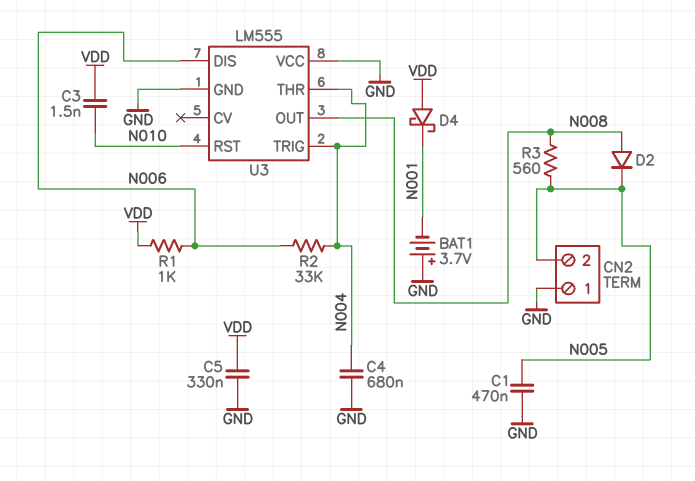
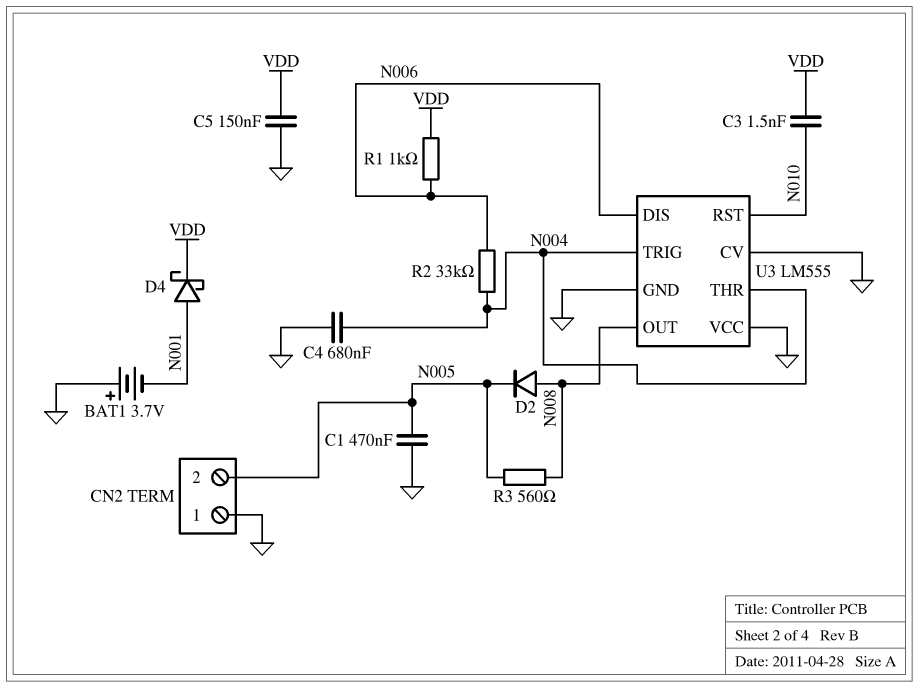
C5: 330nF (GND, VDD) -> 150nF (GND, VDD)
D4: schottky (A VDD, K N001) -> schottky (A N001, K VDD)
U3 pin CV: none -> GND

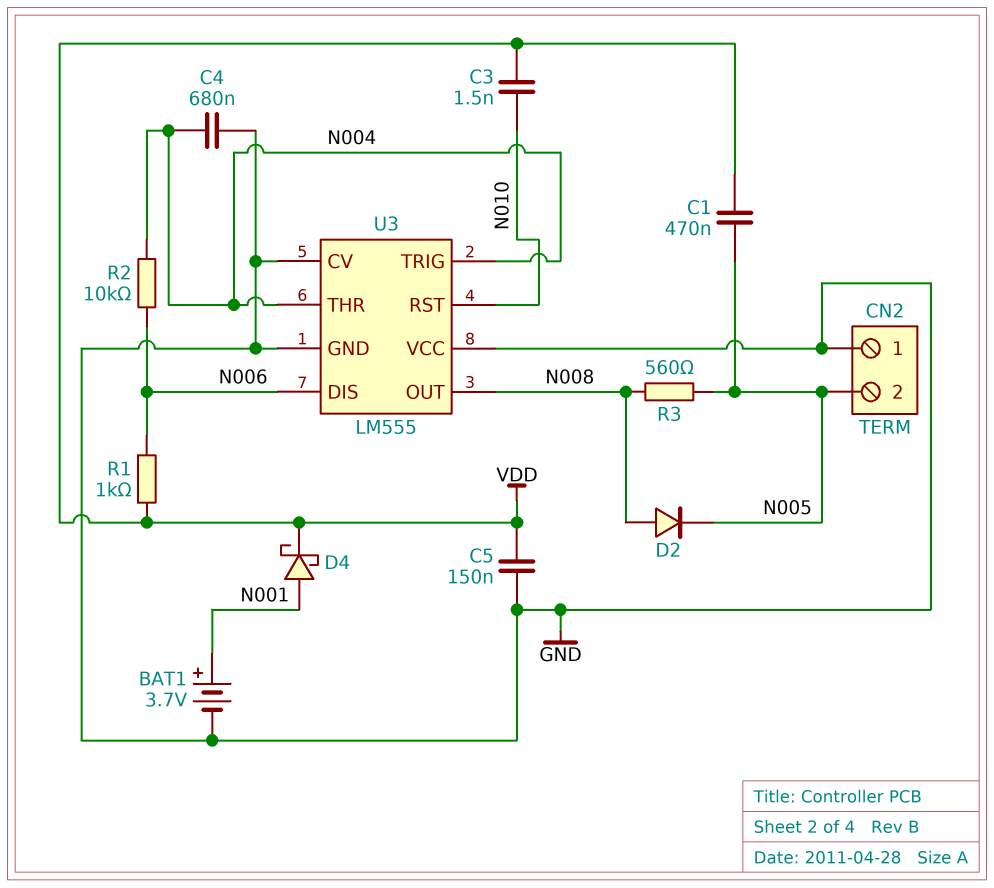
BAT1: 3.7V (plus GND, minus N001) -> 3.7V (plus N001, minus GND)
C1: 470nF (GND, N005) -> 470nF (N005, VDD)
R2: 33k (N004, N006) -> 10k (N004, N006)

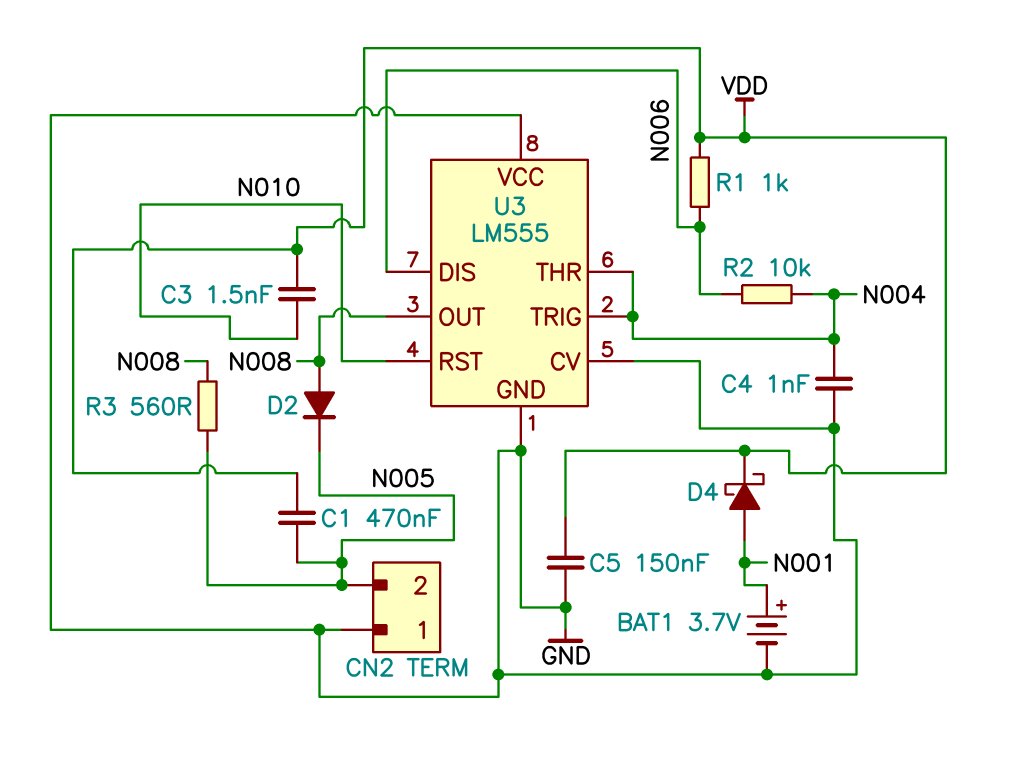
C4: 680nF (GND, N004) -> 1nF (GND, N004)

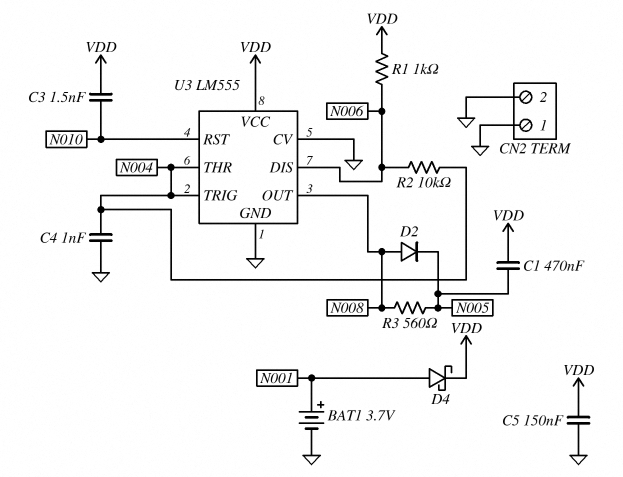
CN2 pin 2: N005 -> GND
U3 pin VCC: GND -> VDD

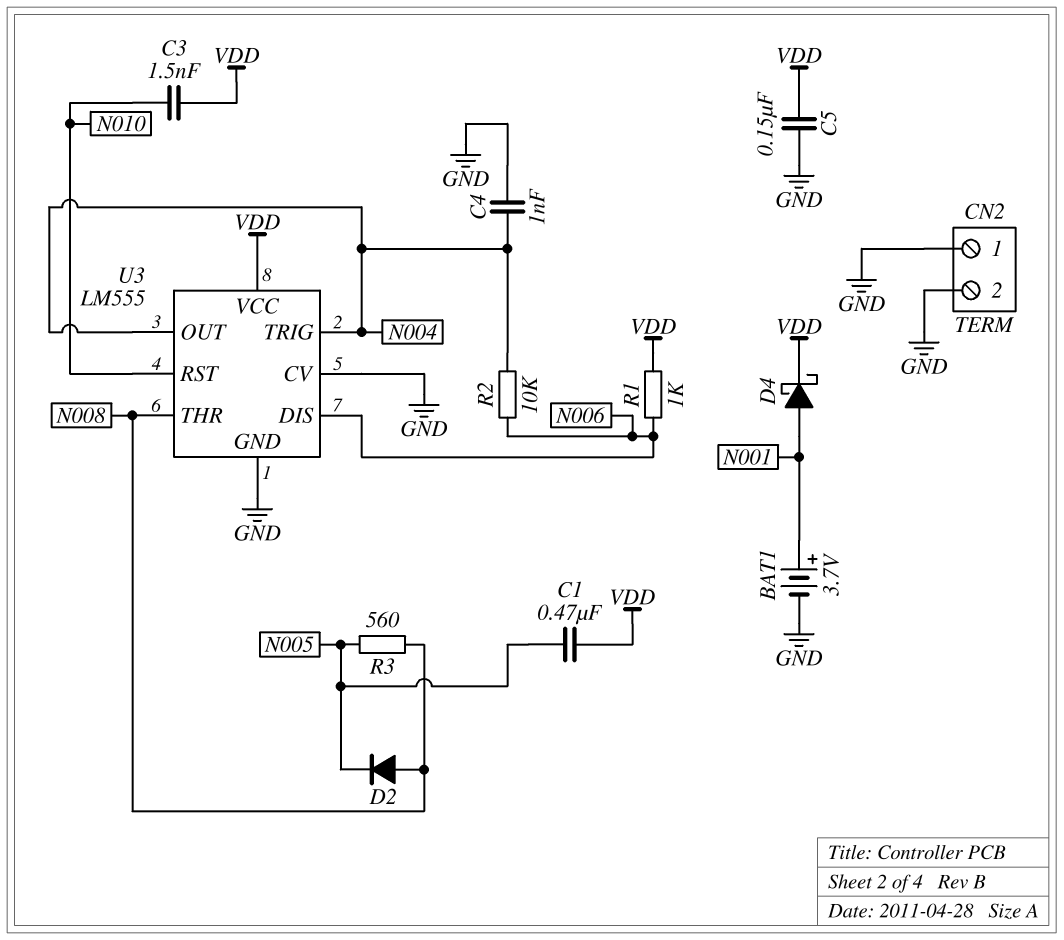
U3 pin OUT: N008 -> N004
U3 pin THR: N004 -> N008

